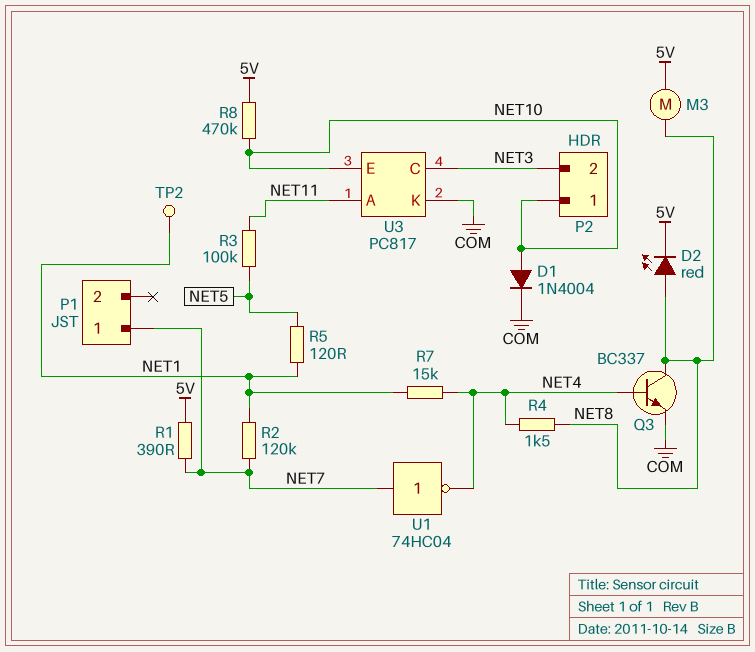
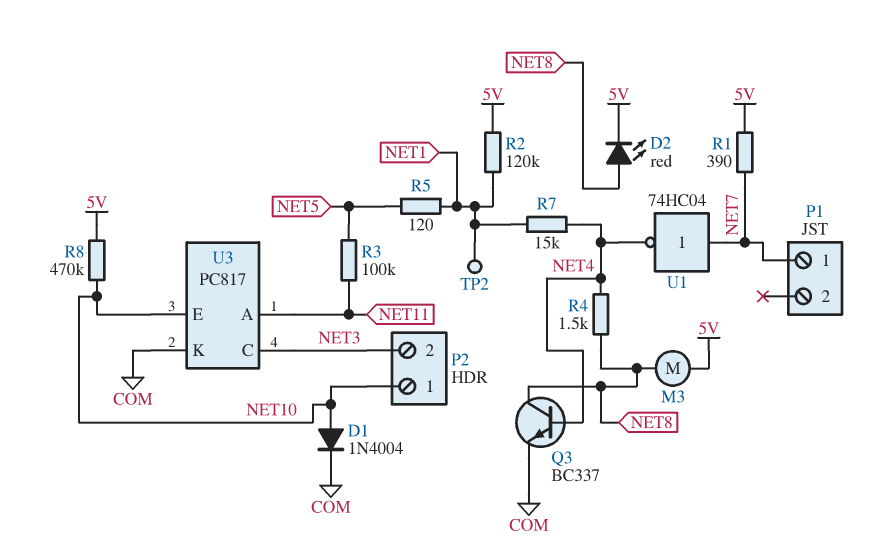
R2: 120k (NET1, NET7) -> 120k (5V, NET1)

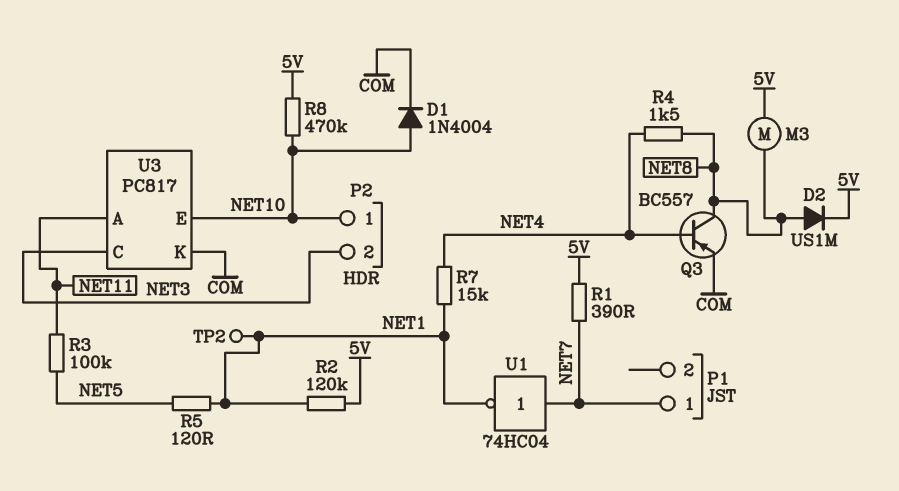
D2: LED red (A NET8, K 5V) -> diode US1M (A NET8, K 5V)
Q3: NPN BC337 (B NET4, C NET8, E COM) -> PNP BC557 (B NET4, C NET8, E COM)
U1: NOT 74HC04 (in NET7, out NET4) -> NOT 74HC04 (in NET7, out NET1)

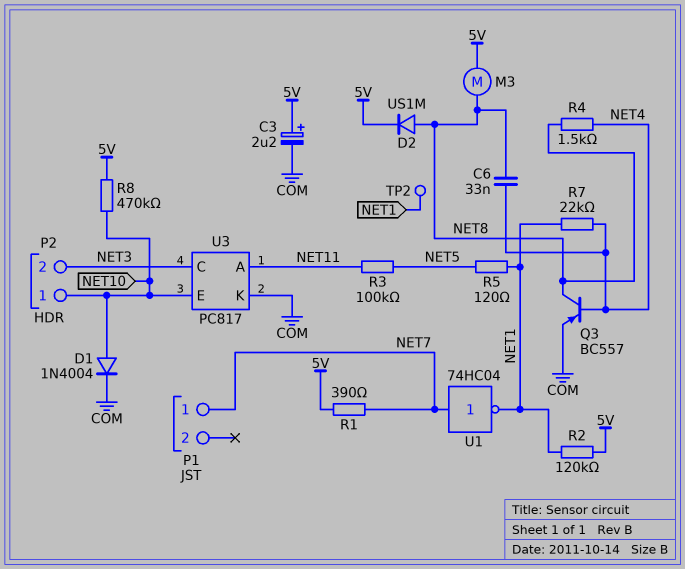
C3: none -> 2.2uF (plus 5V, minus COM)
C6: none -> 33nF (NET4, NET8)
R7: 15k (NET1, NET4) -> 22k (NET1, NET4)

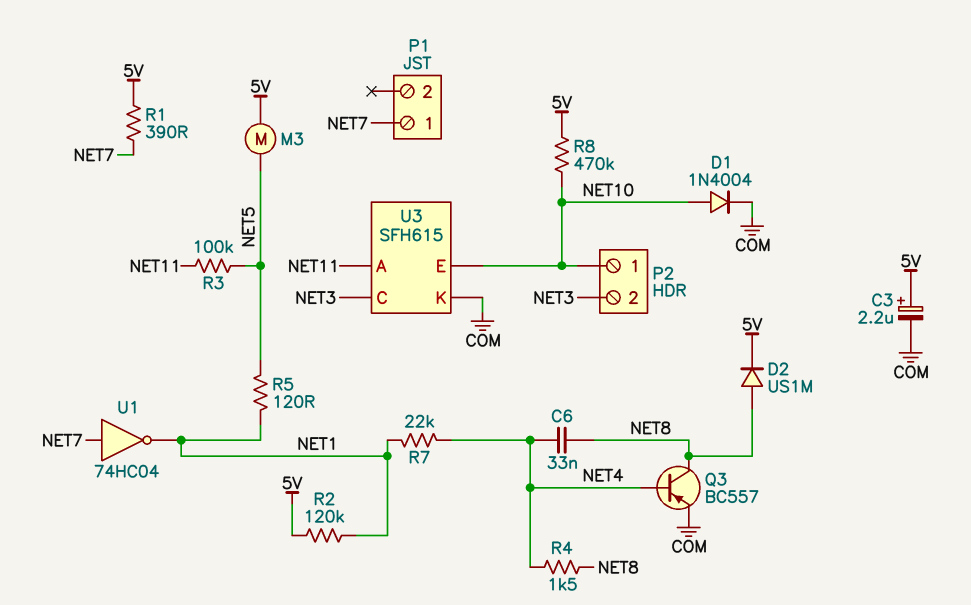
M3: motor (5V, NET8) -> motor (5V, NET5)
TP2: test point (NET1) -> none
U3: PC817 -> SFH615

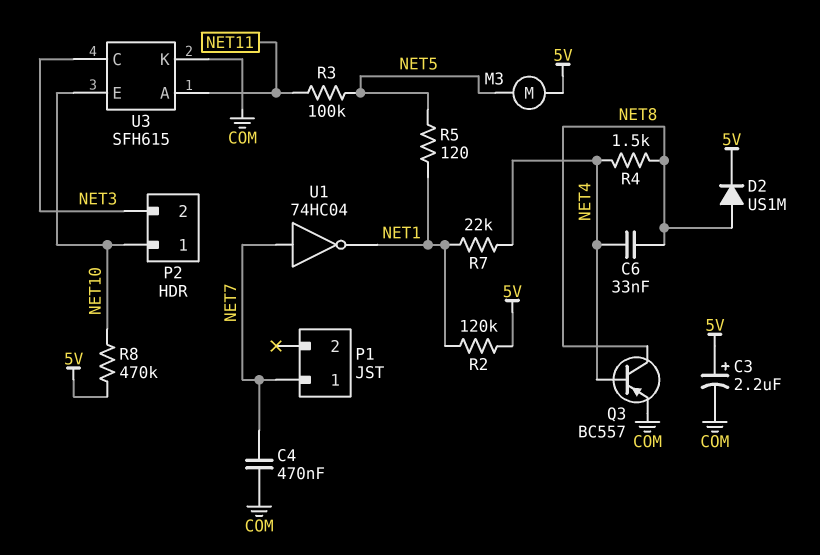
C4: none -> 470nF (COM, NET7)
D1: diode 1N4004 (A NET10, K COM) -> none
R1: 390 (5V, NET7) -> none

